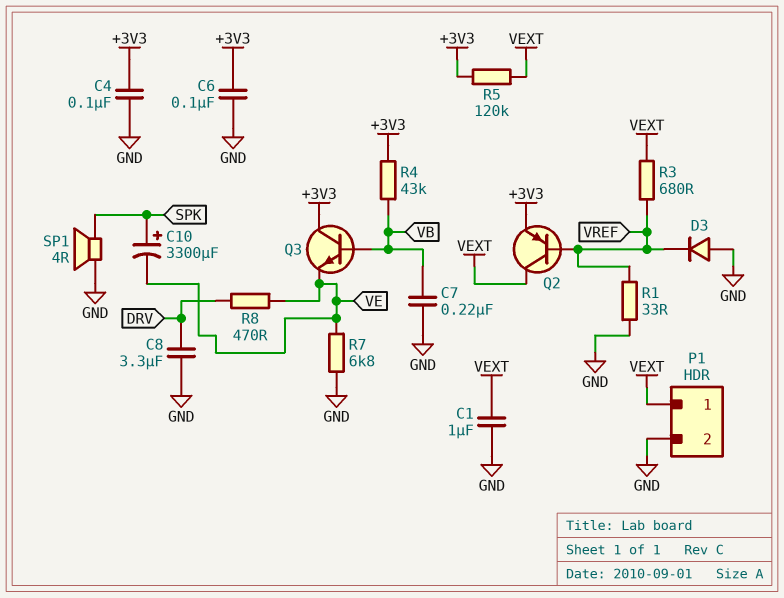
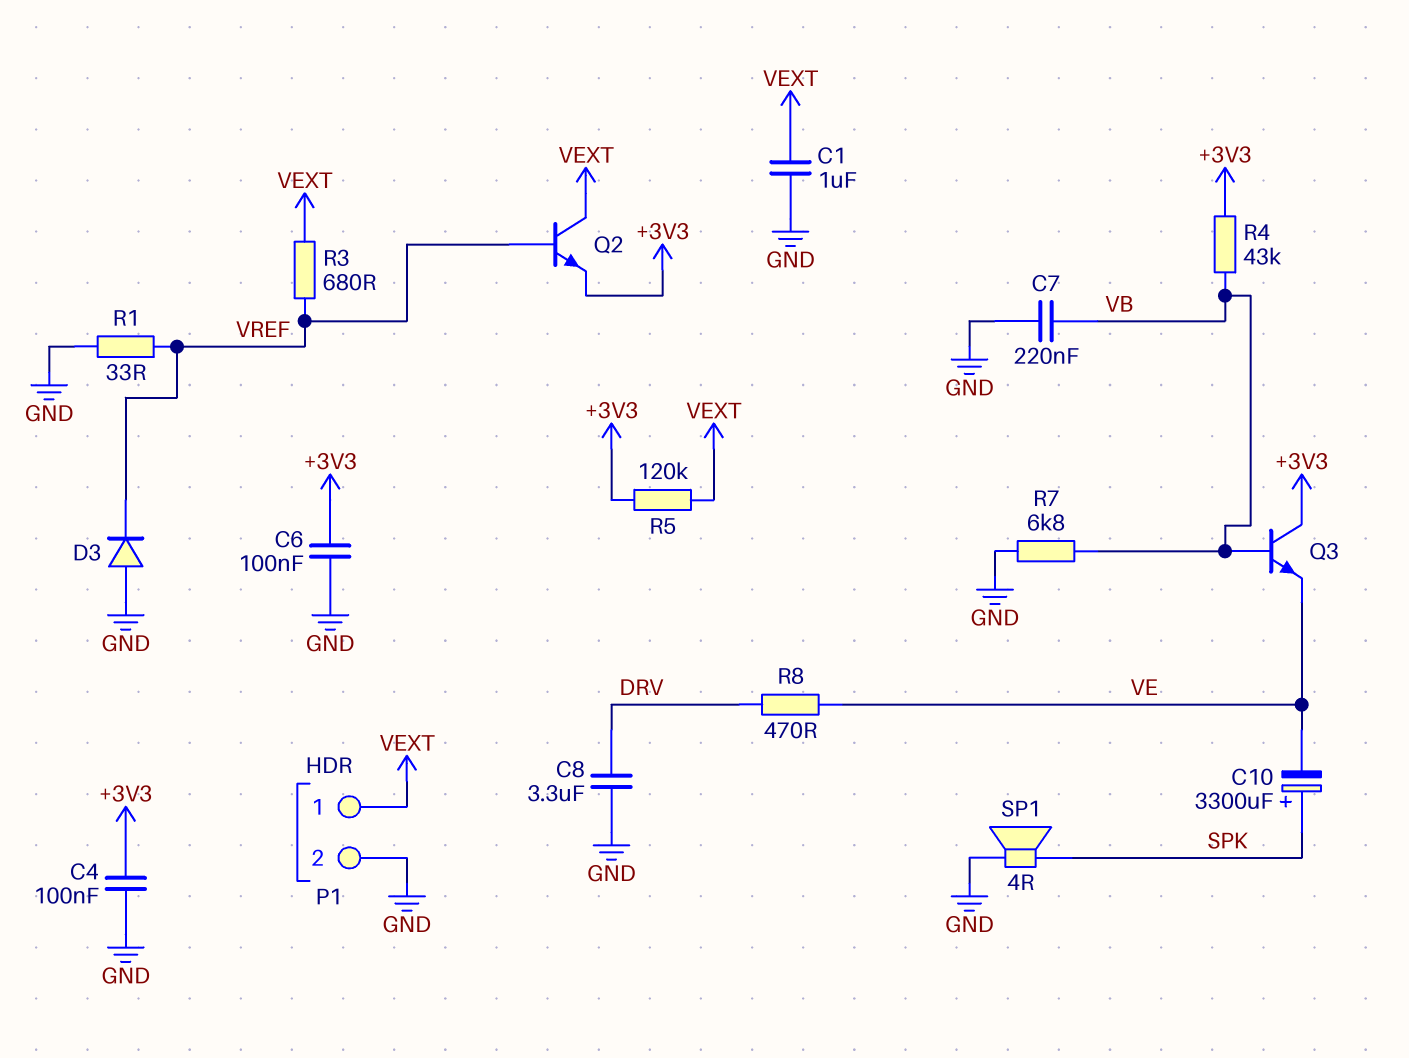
Q2: PNP (B VREF, C VEXT, E +3V3) -> NPN (B VREF, C VEXT, E +3V3)
R7: 6.8k (GND, VE) -> 6.8k (GND, VB)

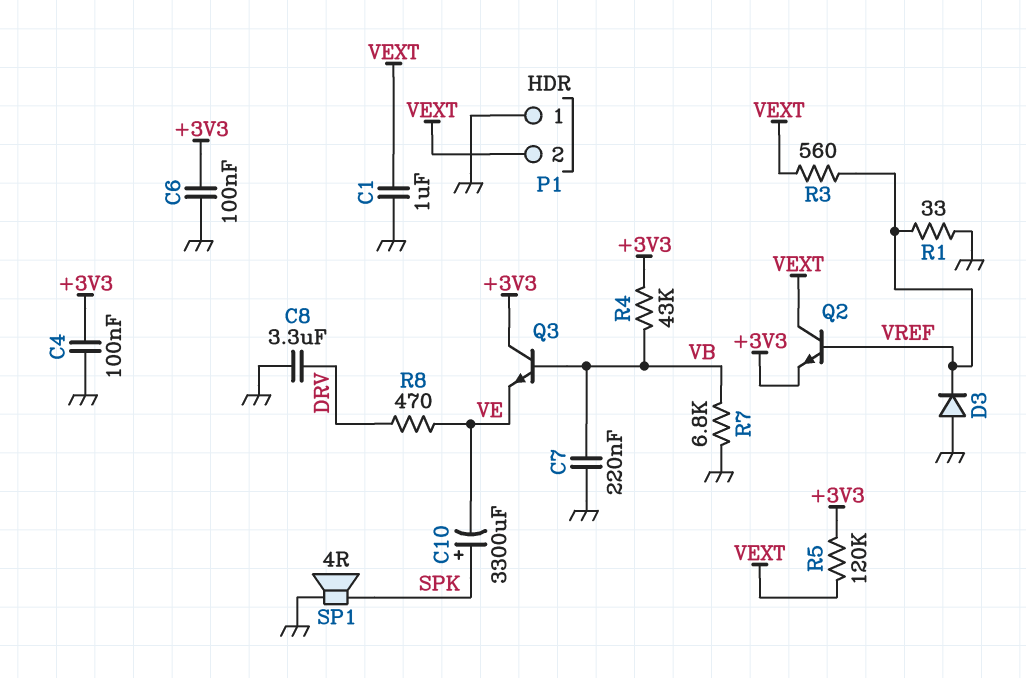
P1 pin 1: VEXT -> GND
P1 pin 2: GND -> VEXT
R3: 680 (VEXT, VREF) -> 560 (VEXT, VREF)

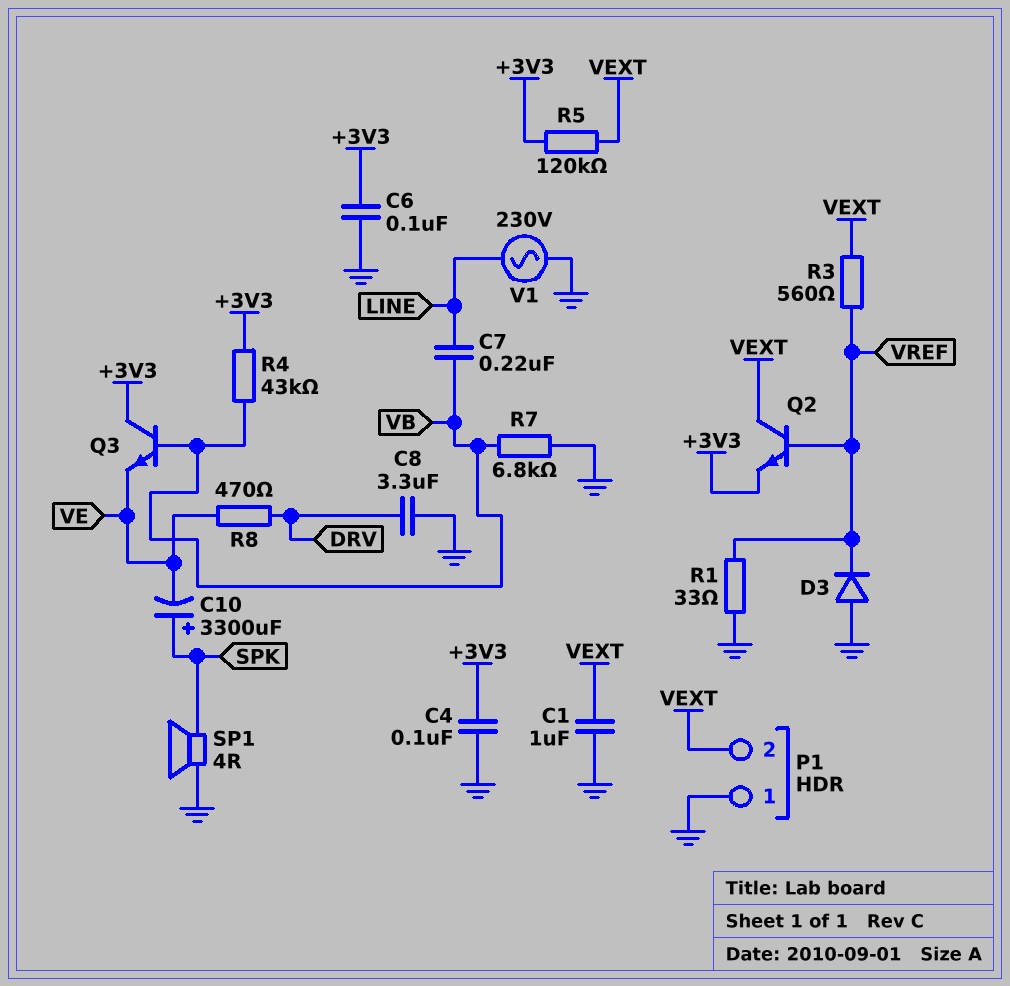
C7: 220nF (GND, VB) -> 220nF (LINE, VB)
V1: none -> AC 230V (GND, LINE)

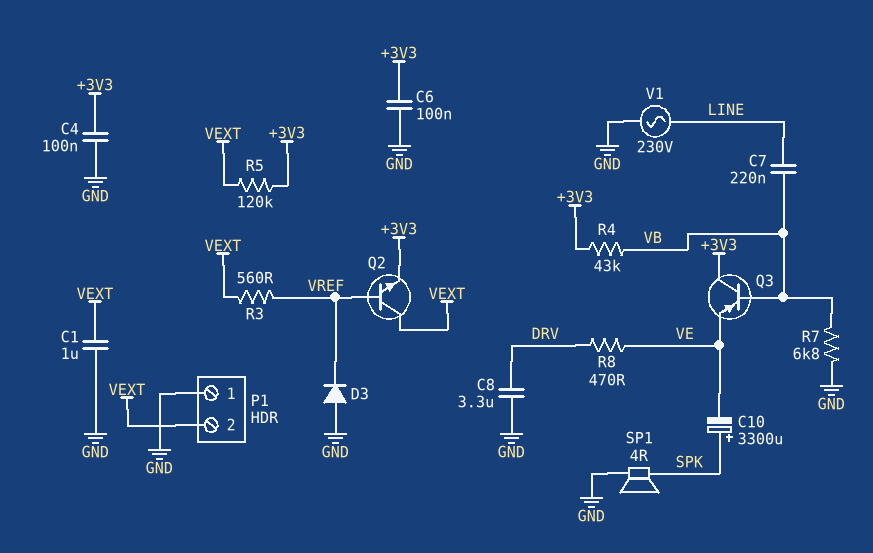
Q3: NPN (B VB, C +3V3, E VE) -> PNP (B VB, C +3V3, E VE)
R1: 33 (GND, VREF) -> none

